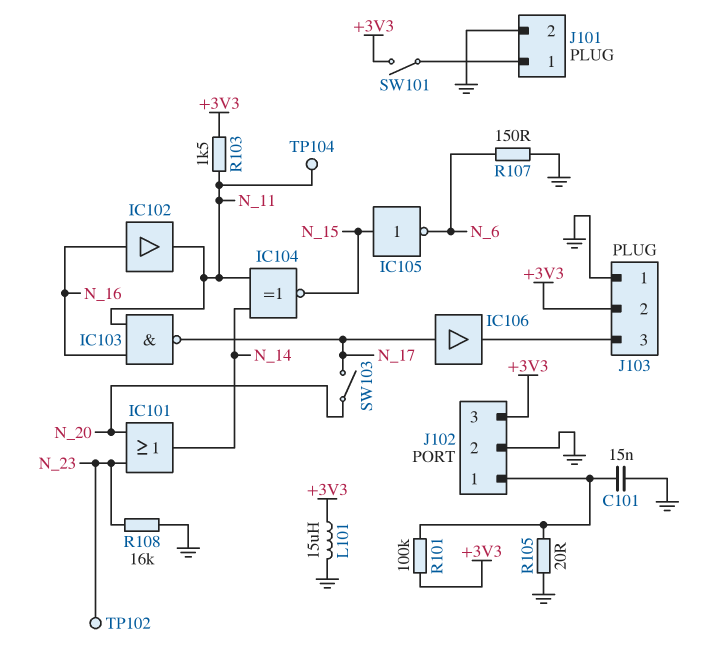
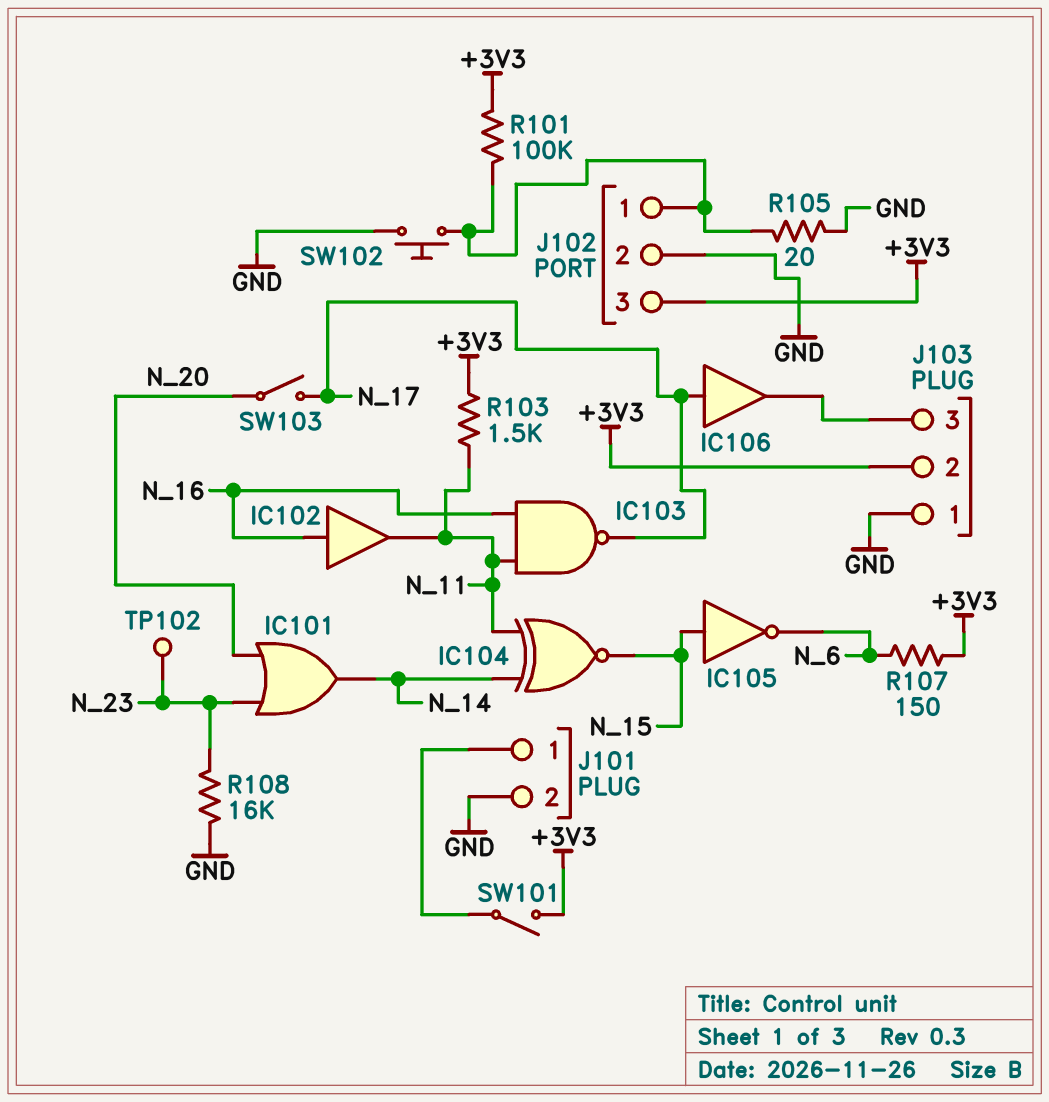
C101: 15nF (GND, J102/1) -> none
L101: 15uH (+3V3, GND) -> none
R107: 150 (GND, N_6) -> 150 (+3V3, N_6)
SW102: none -> button (GND, J102/1)
TP104: test point (N_11) -> none

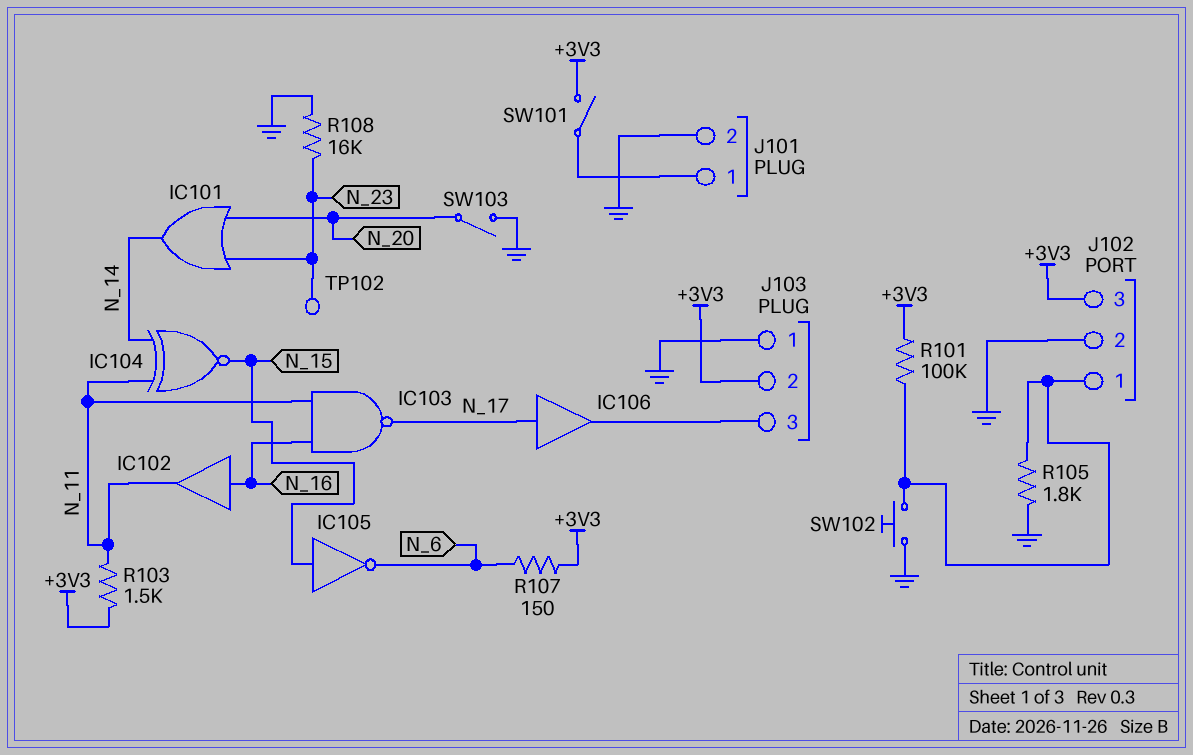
R105: 20 (GND, J102/1) -> 1.8k (GND, J102/1)
SW103: switch (N_17, N_20) -> switch (GND, N_20)

